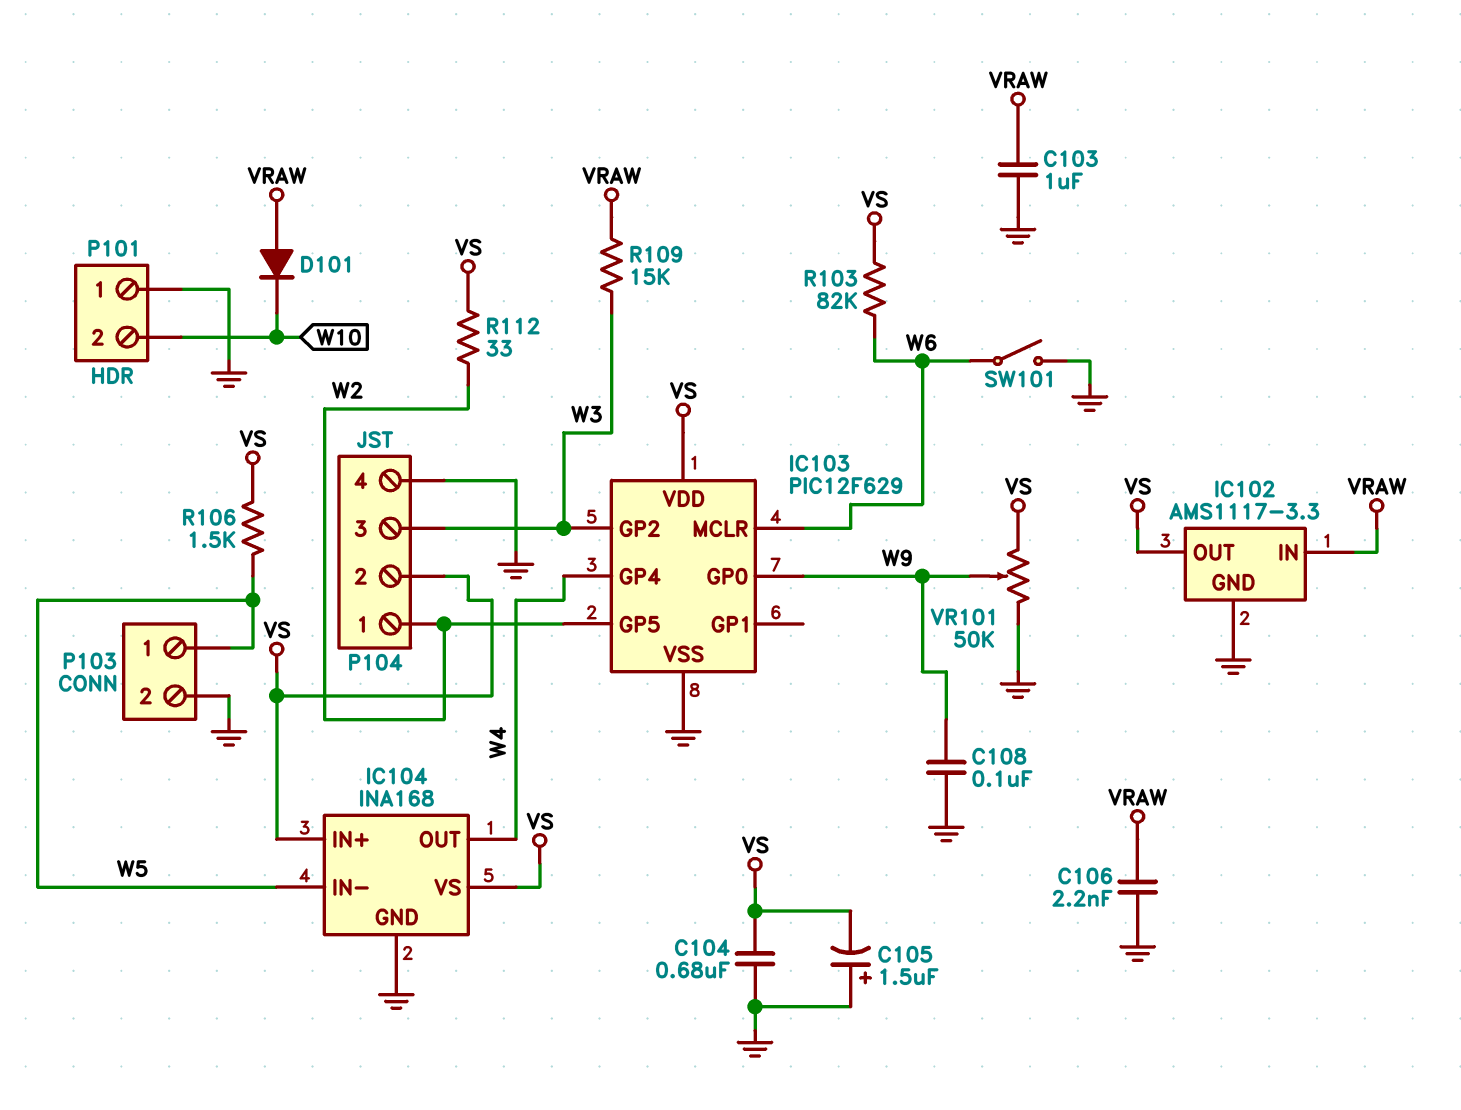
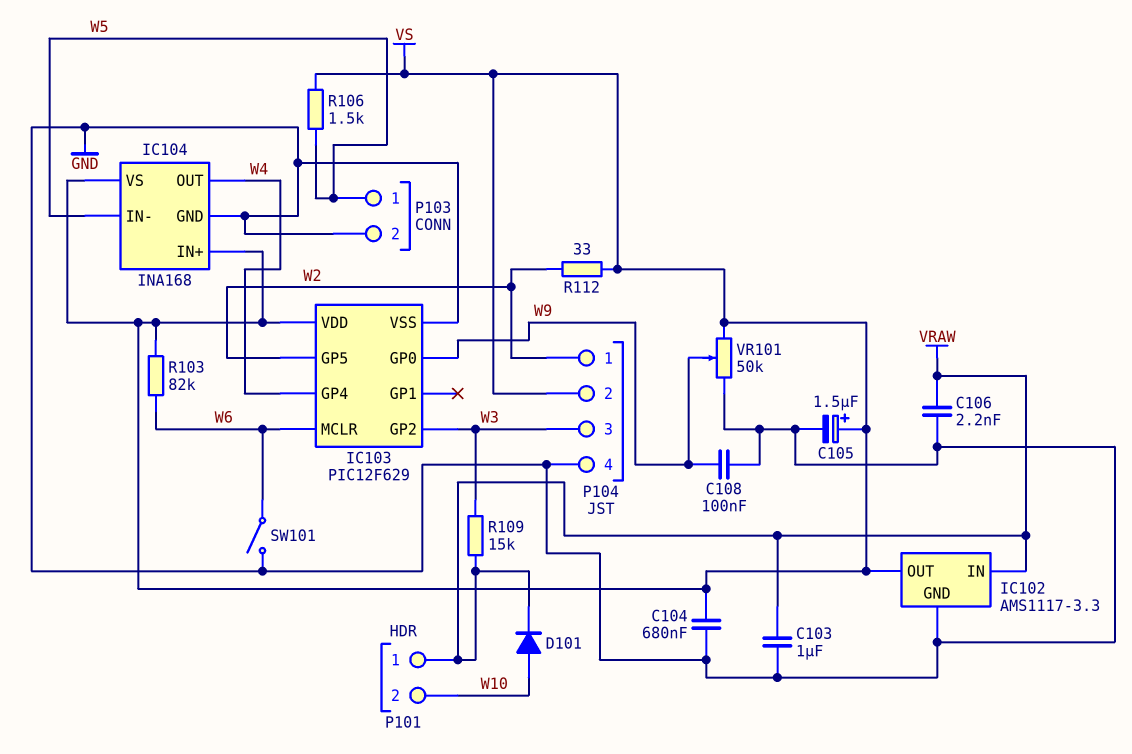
C105: 1.5uF (plus GND, minus VS) -> 1.5uF (plus VS, minus GND)
D101: diode (A VRAW, K W10) -> diode (A W10, K VRAW)
P101 pin 1: GND -> VRAW

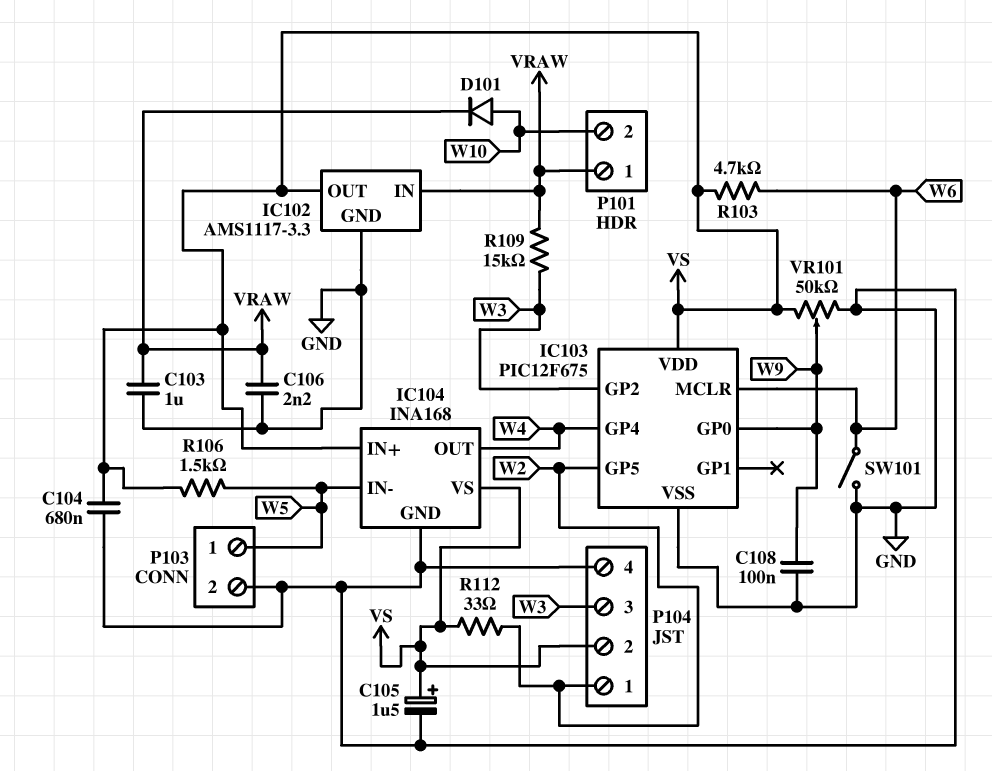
IC103: PIC12F629 -> PIC12F675
R103: 82k (VS, W6) -> 4.7k (VS, W6)

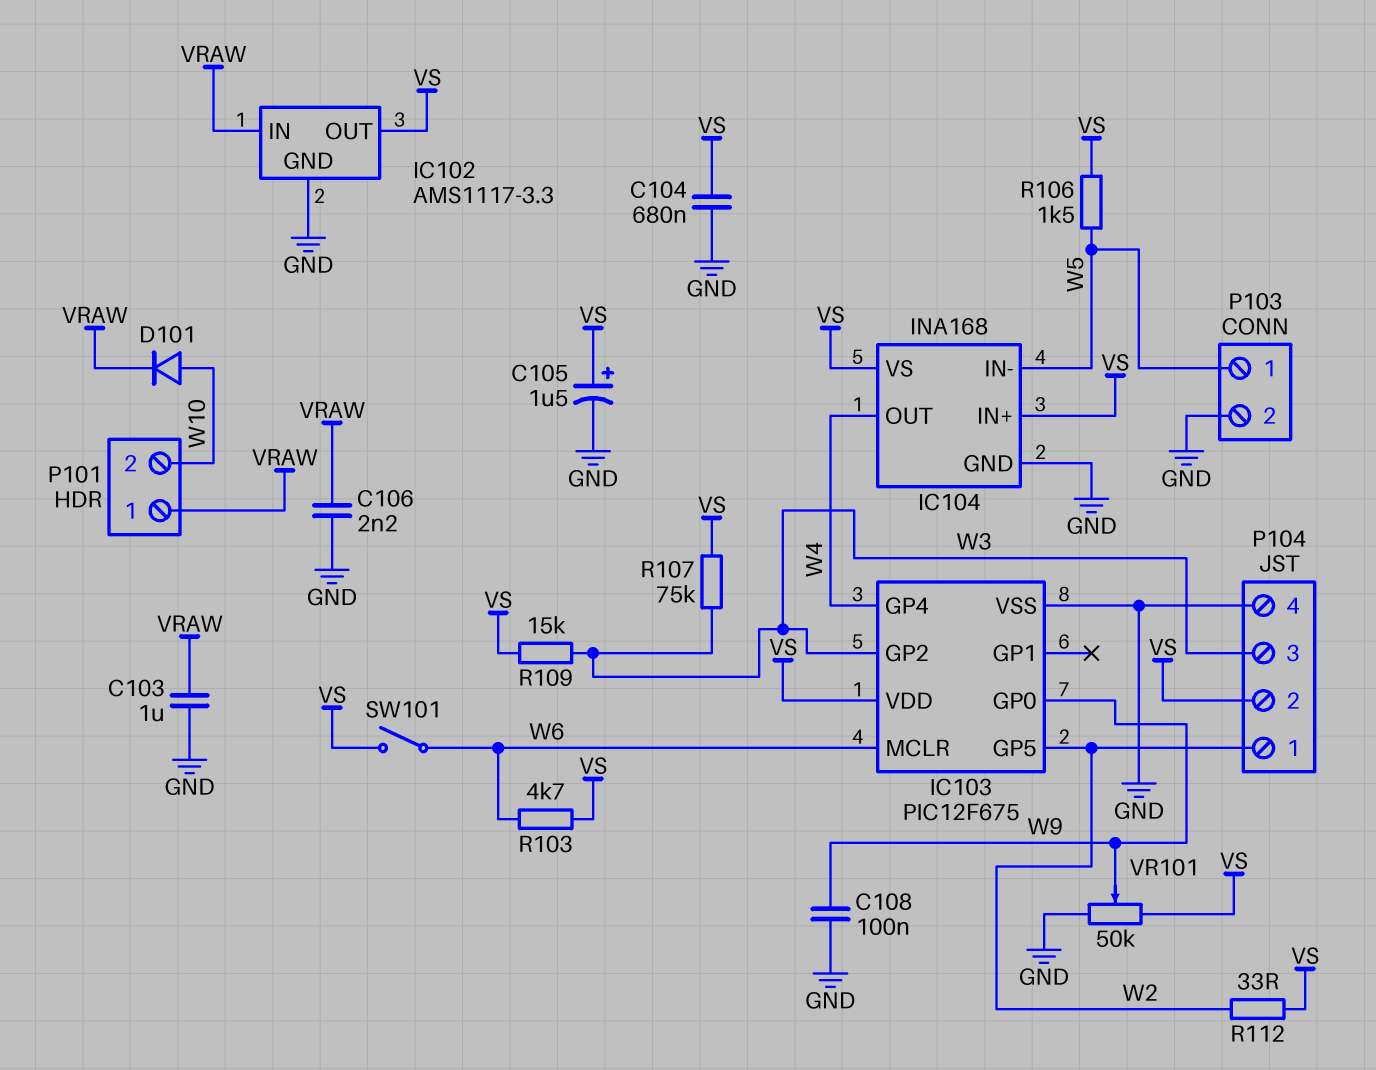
R107: none -> 75k (VS, W3)
R109: 15k (VRAW, W3) -> 15k (VS, W3)
SW101: switch (GND, W6) -> switch (VS, W6)

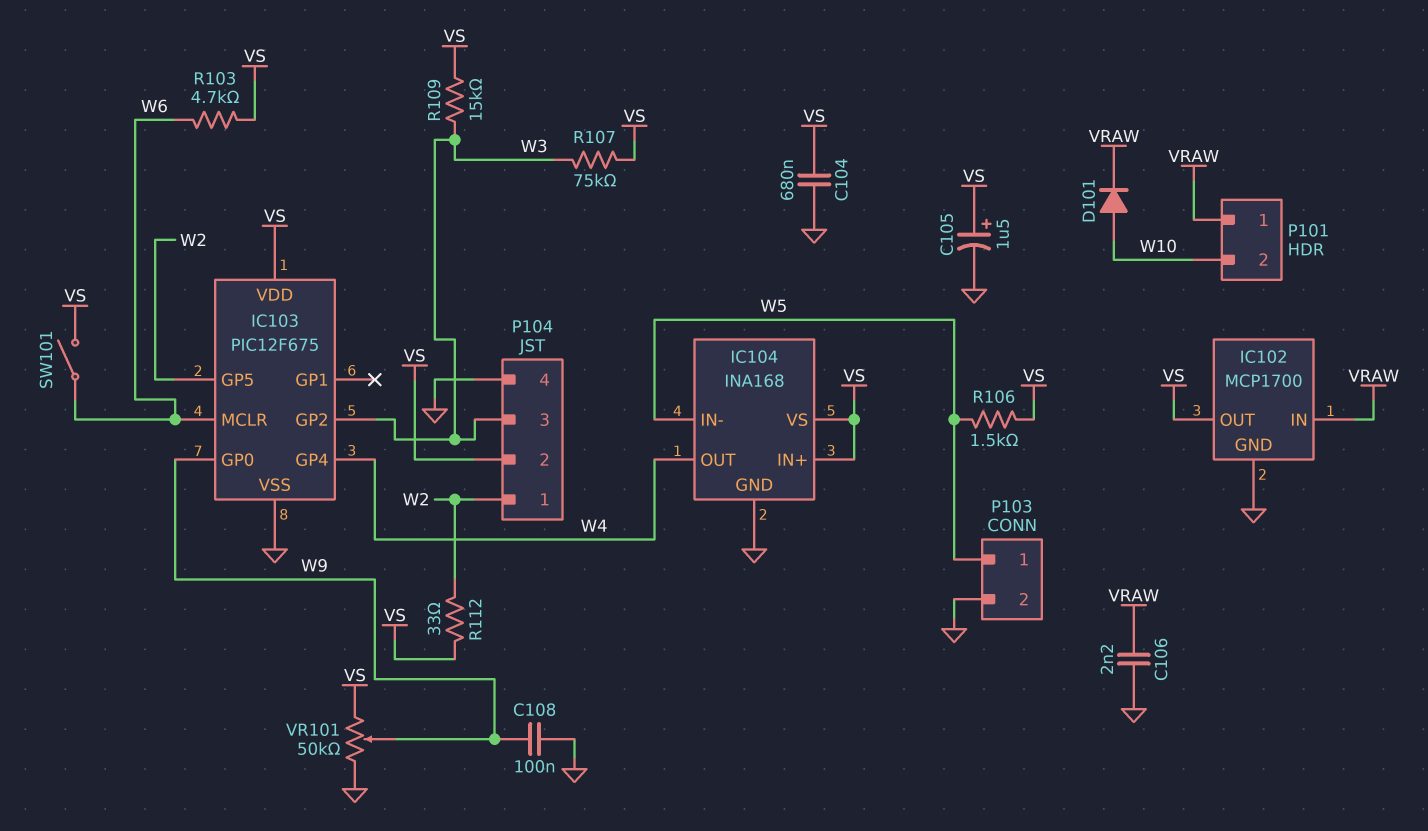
C103: 1uF (GND, VRAW) -> none
IC102: AMS1117-3.3 -> MCP1700

